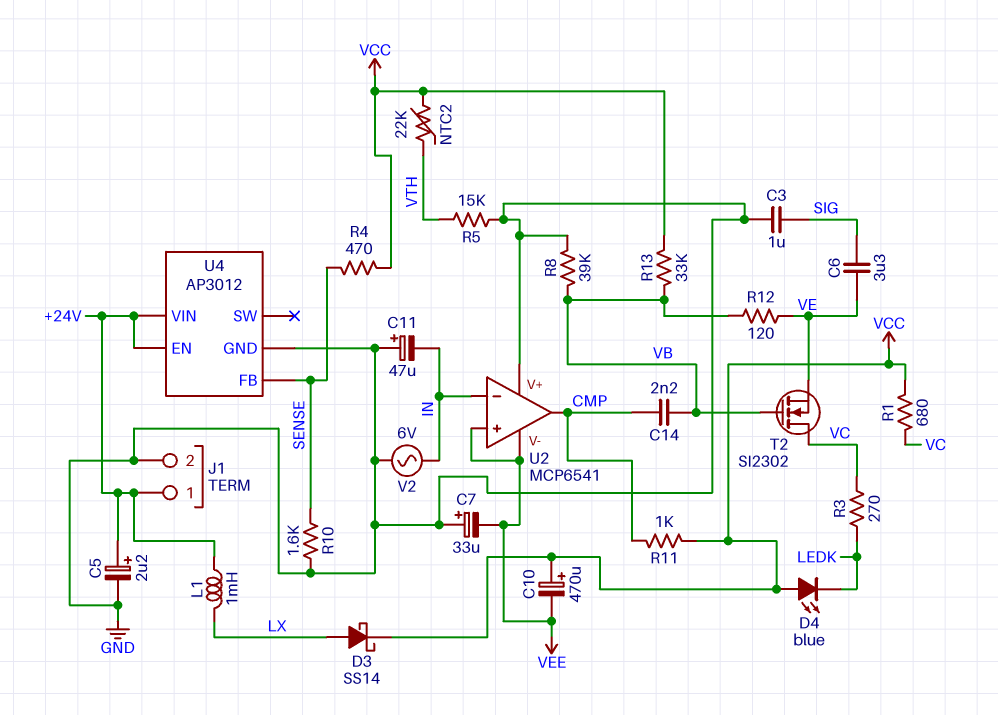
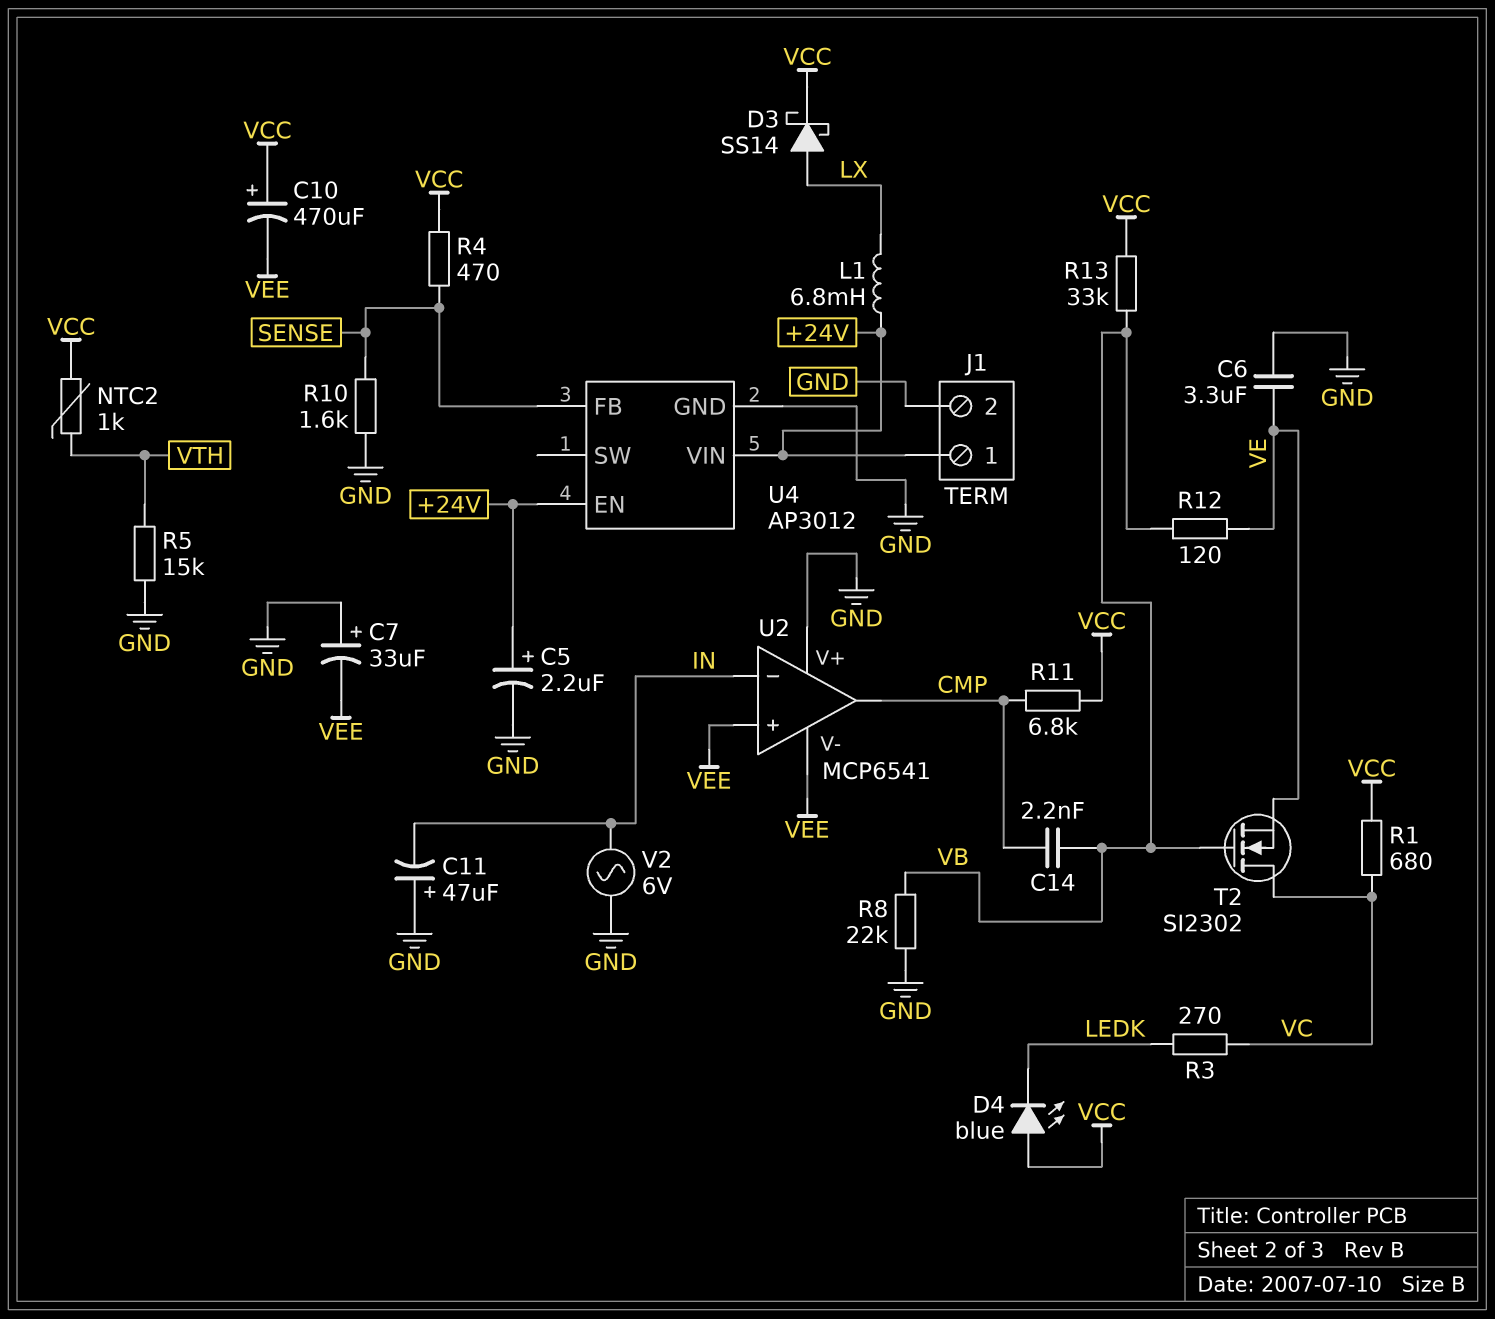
C3: 1uF (GND, SIG) -> none
C6: 3.3uF (SIG, VE) -> 3.3uF (GND, VE)
L1: 1mH (+24V, LX) -> 6.8mH (+24V, LX)
NTC2: 22k (VCC, VTH) -> 1k (VCC, VTH)
R8: 39k (GND, VB) -> 22k (GND, VB)
R11: 1k (CMP, VCC) -> 6.8k (CMP, VCC)

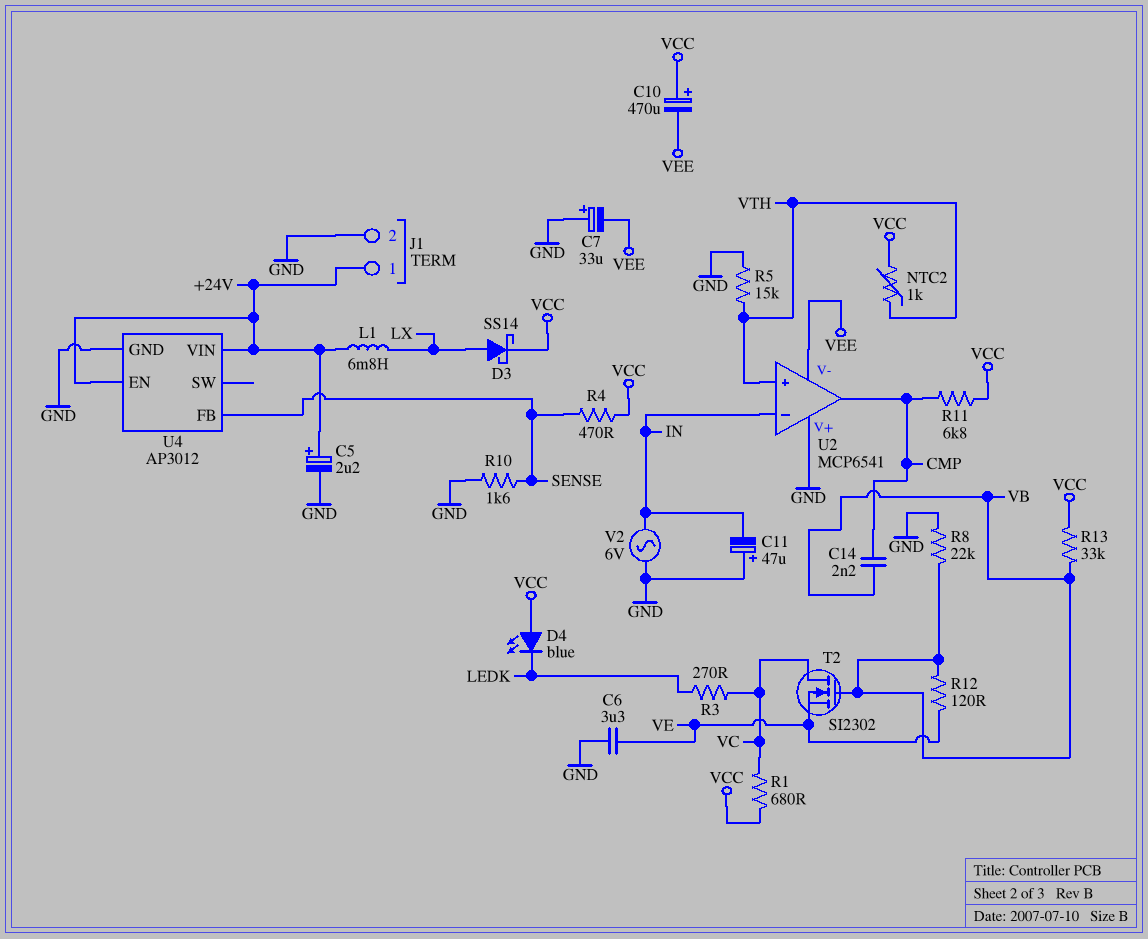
U2 pin in+: VEE -> VTH

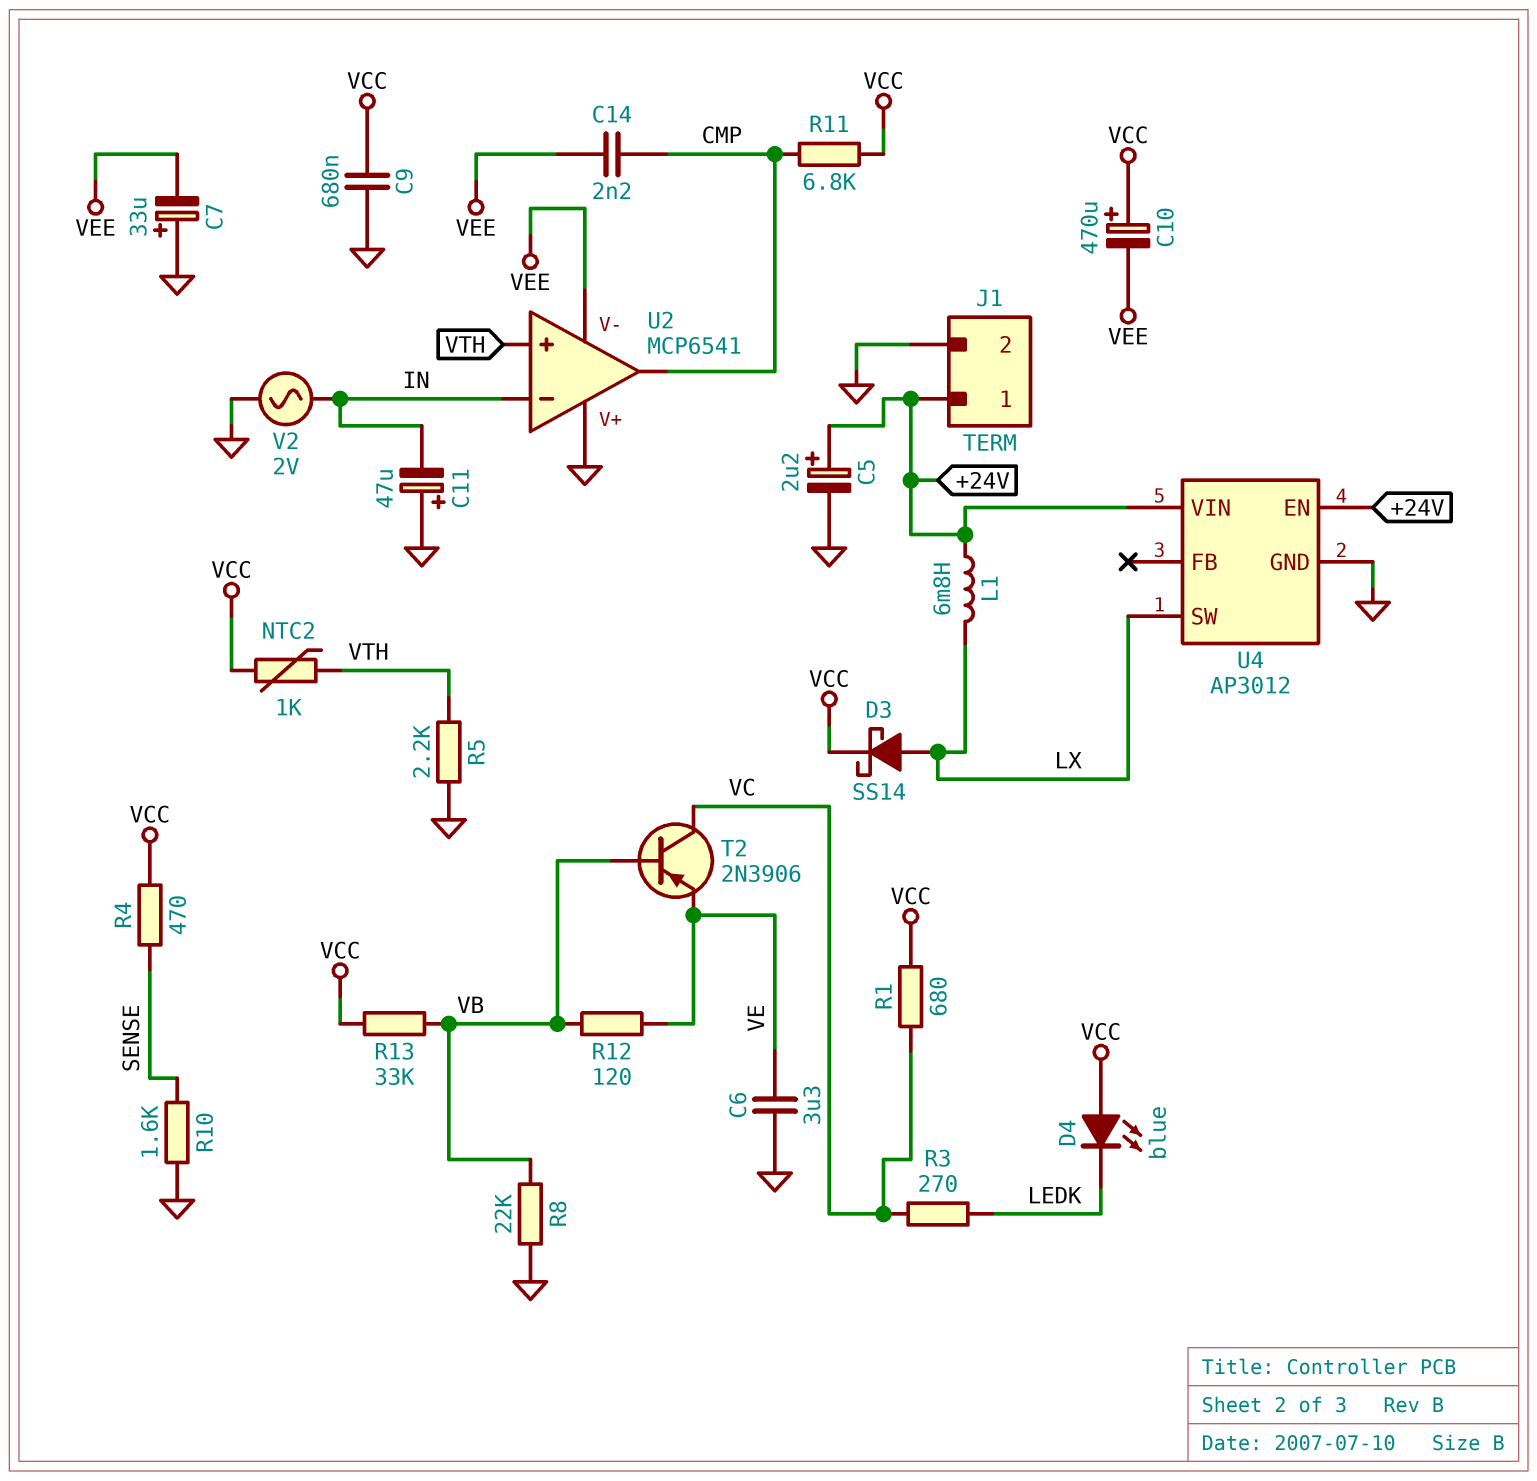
C9: none -> 680nF (GND, VCC)
C14: 2.2nF (CMP, VB) -> 2.2nF (CMP, VEE)
R5: 15k (GND, VTH) -> 2.2k (GND, VTH)
T2: NMOS SI2302 (G VB, D VC, S VE) -> PNP 2N3906 (B VB, C VC, E VE)
U4 pin FB: SENSE -> none
U4 pin SW: none -> LX
V2: AC 6V (GND, IN) -> AC 2V (GND, IN)

